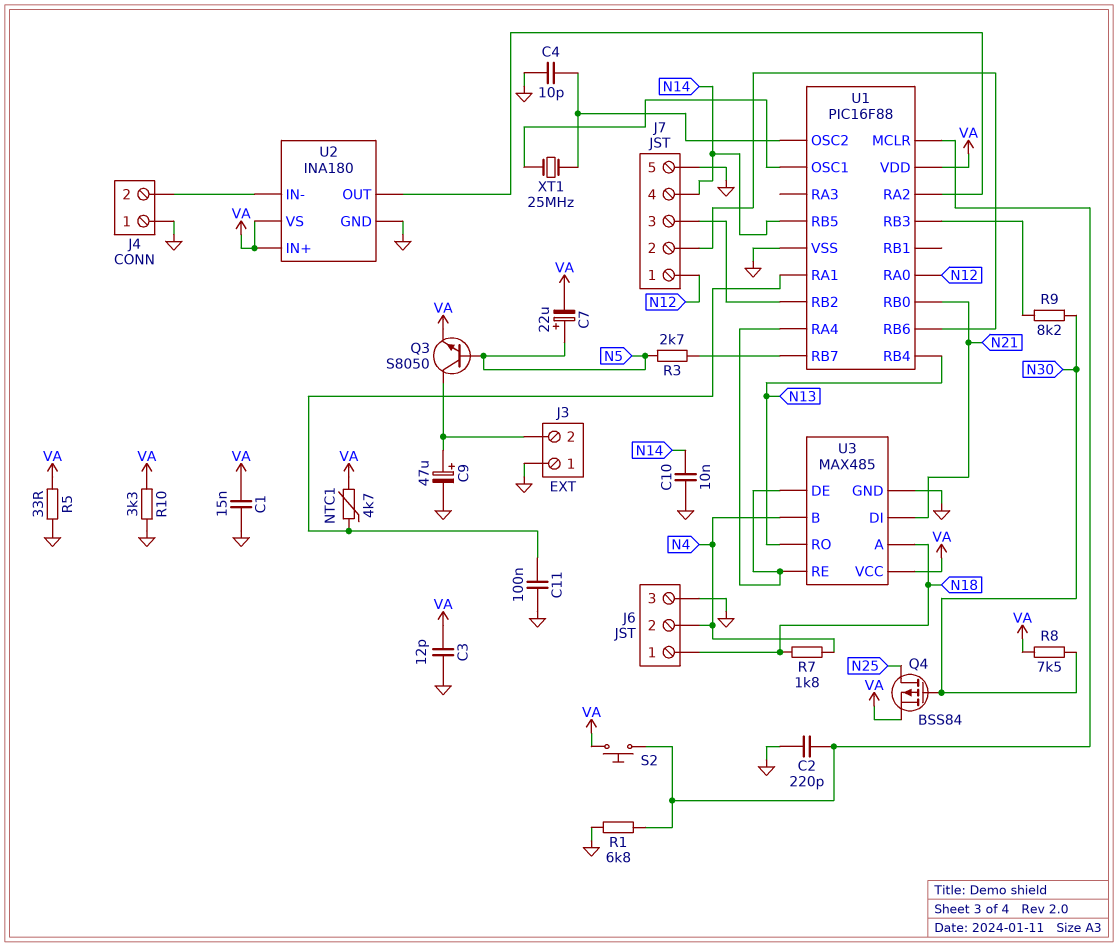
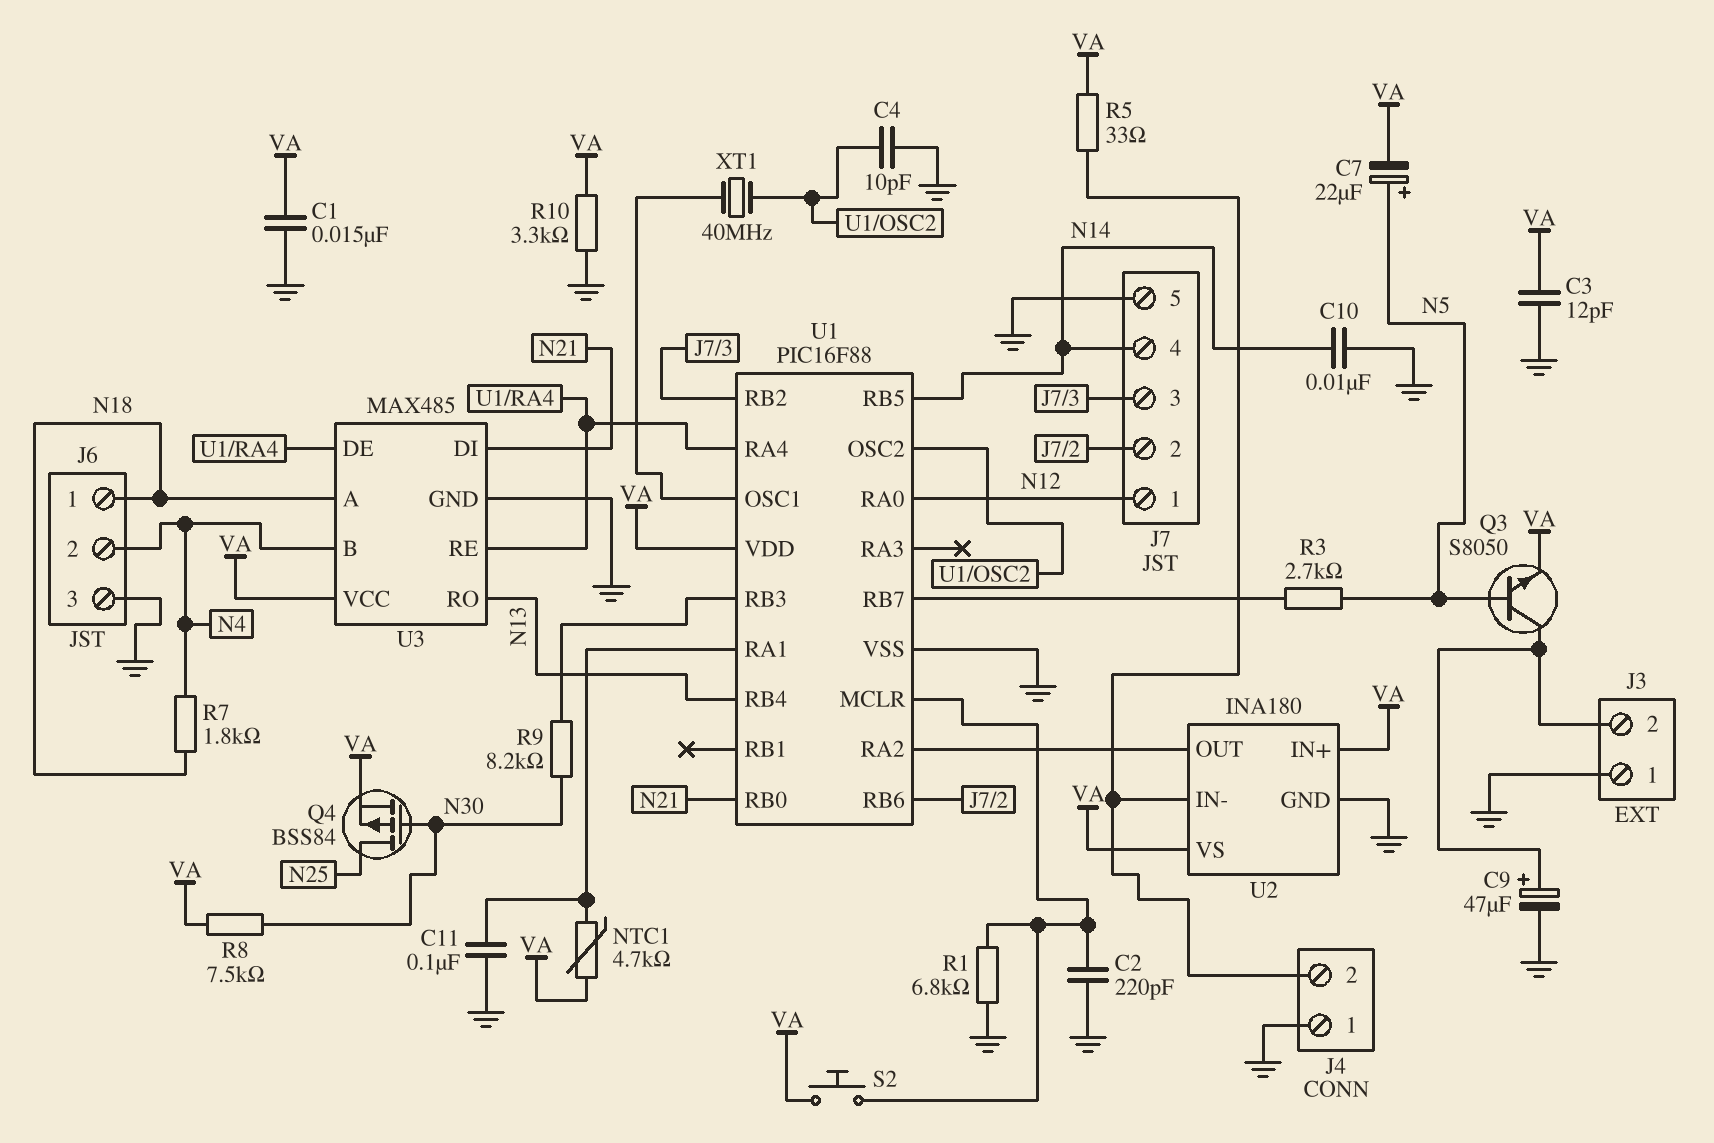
R5: 33 (GND, VA) -> 33 (J4/2, VA)
XT1: 25MHz (U1/OSC1, U1/OSC2) -> 40MHz (U1/OSC1, U1/OSC2)

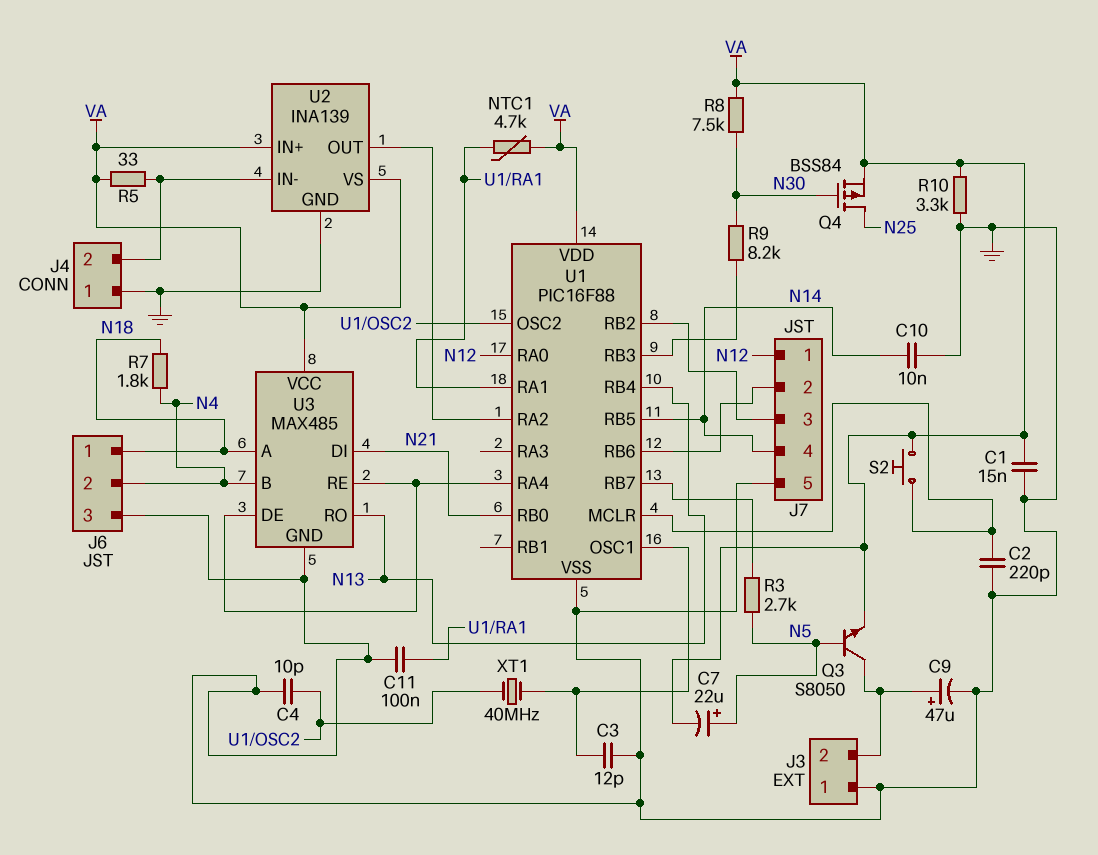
C3: 12pF (GND, VA) -> 12pF (GND, U1/OSC1)
R1: 6.8k (GND, U1/MCLR) -> none
U2: INA180 -> INA139

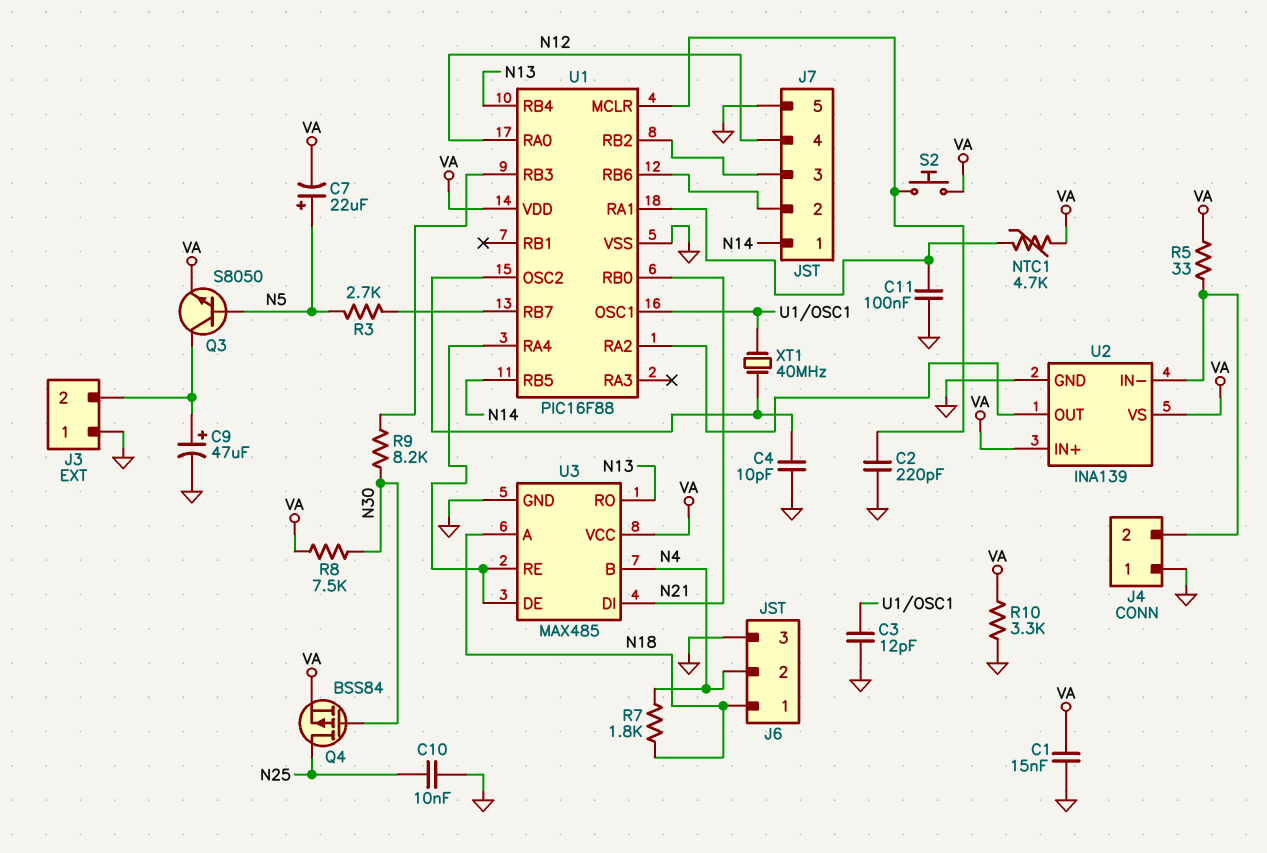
C10: 10nF (GND, N14) -> 10nF (GND, N25)
J7 pin 1: N12 -> N14
J7 pin 4: N14 -> N12

